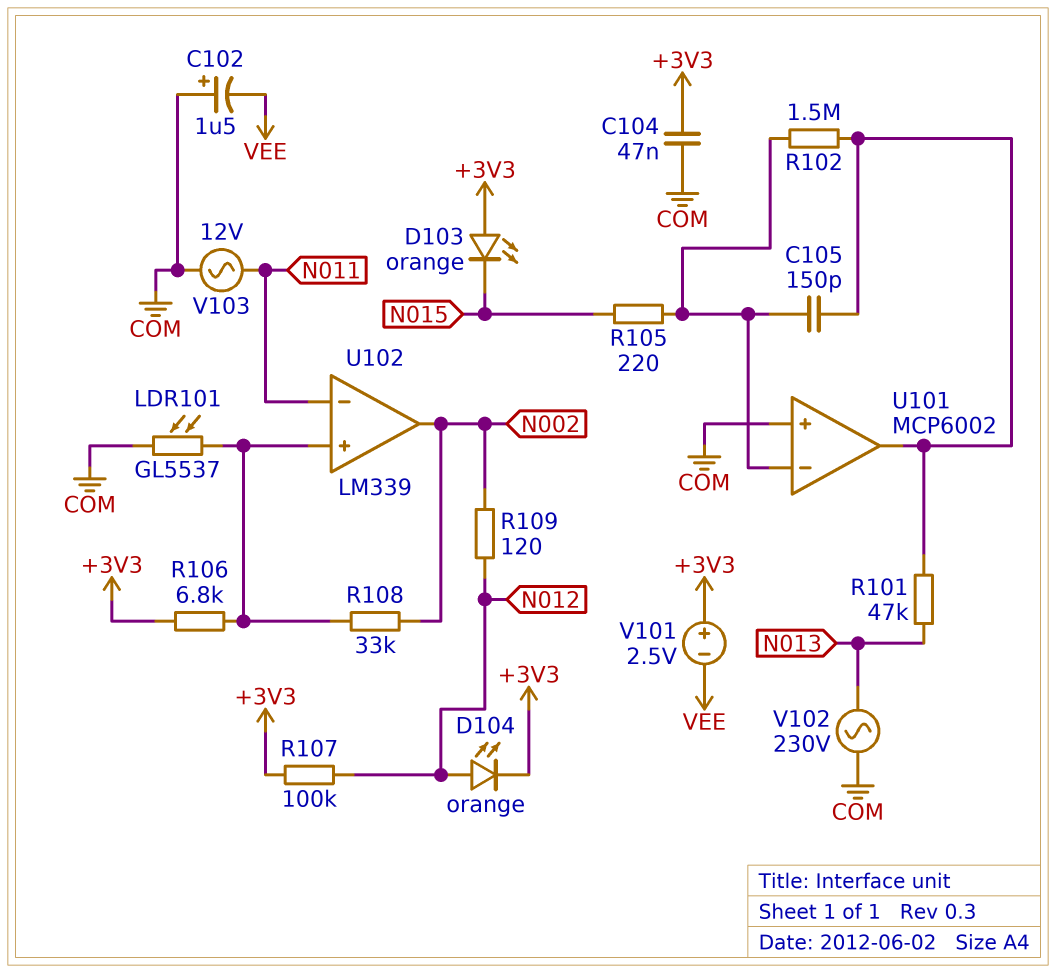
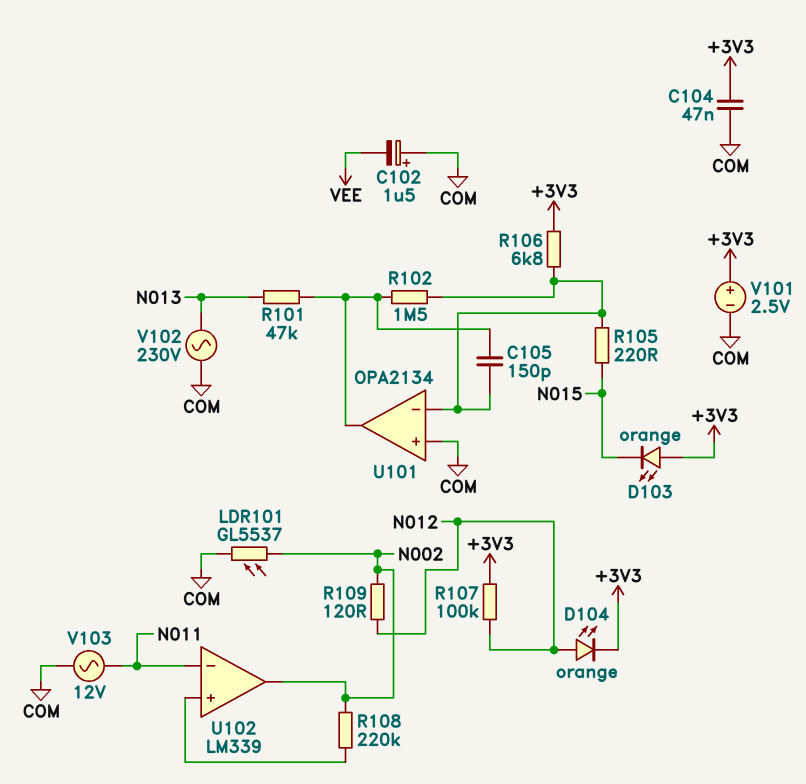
LDR101: GL5537 (COM, U102/in+) -> GL5537 (COM, N002)
R106: 6.8k (+3V3, U102/in+) -> 6.8k (+3V3, U101/in-)
R108: 33k (N002, U102/in+) -> 220k (N002, U102/in+)
U101: MCP6002 -> OPA2134
V101: 2.5V (plus +3V3, minus VEE) -> 2.5V (plus +3V3, minus COM)

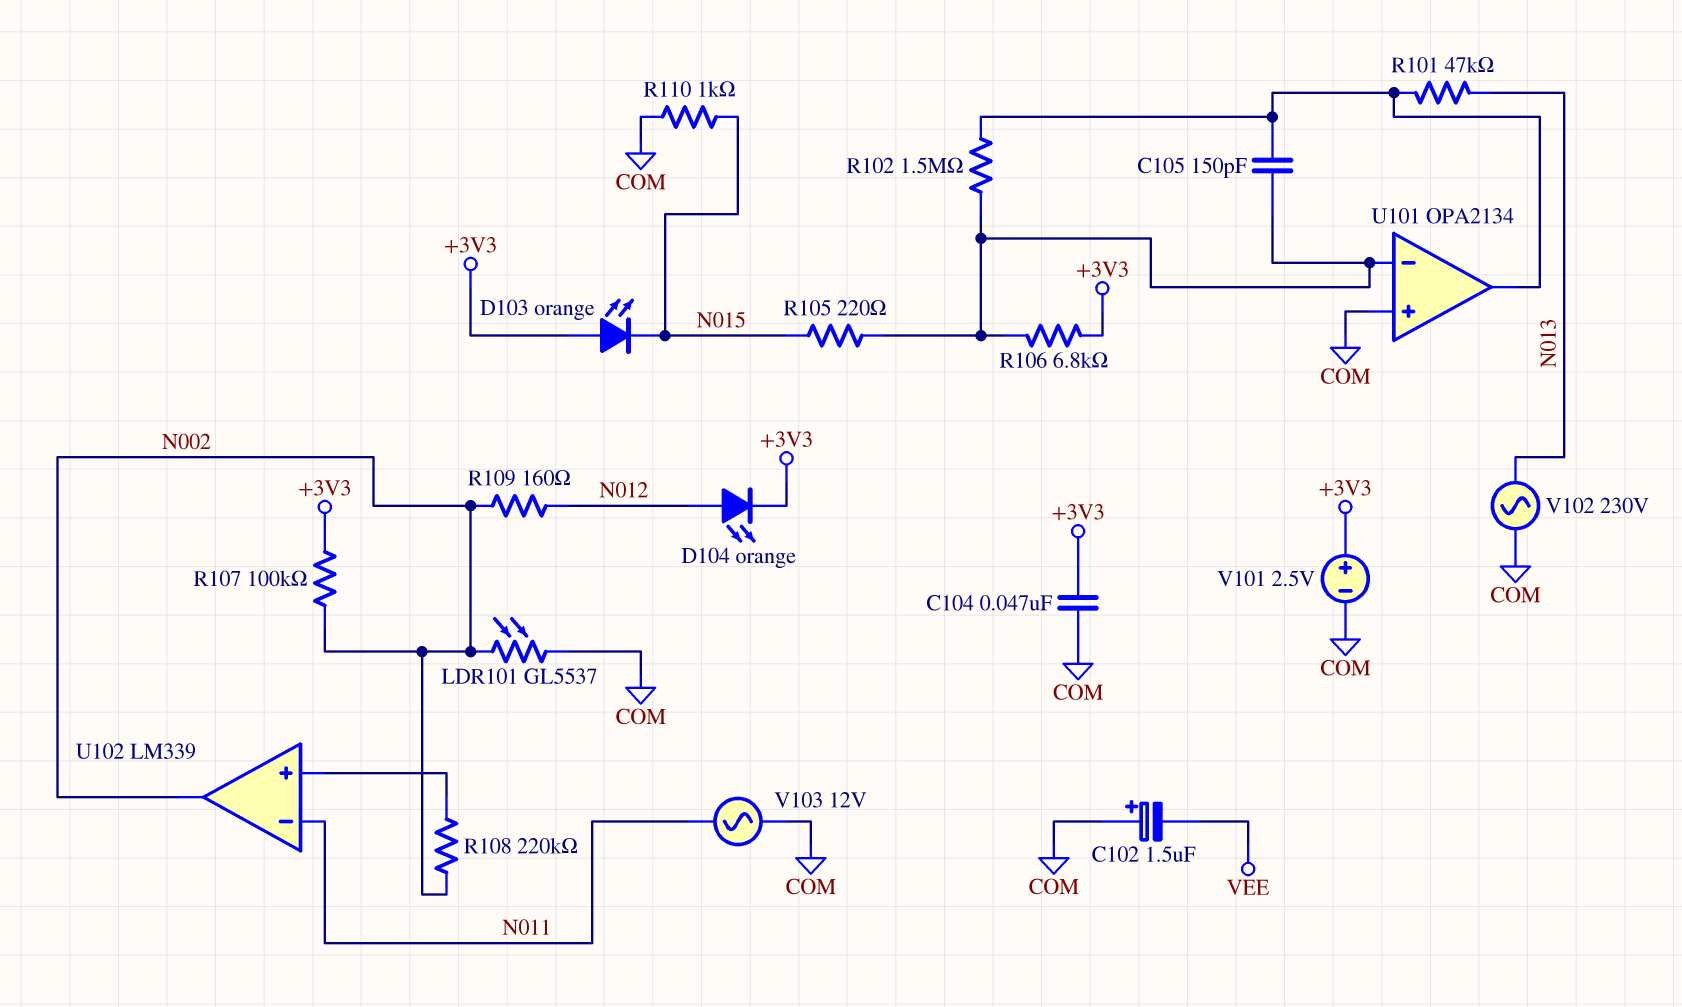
R107: 100k (+3V3, N012) -> 100k (+3V3, N002)
R109: 120 (N002, N012) -> 160 (N002, N012)
R110: none -> 1k (COM, N015)

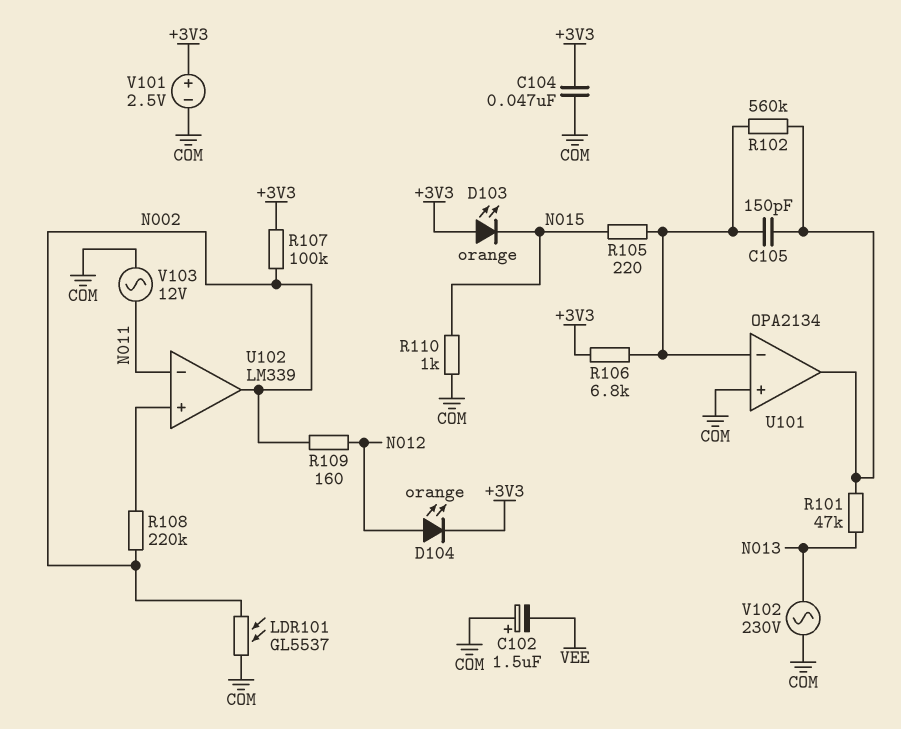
R102: 1.5M (U101/in-, U101/out) -> 560k (U101/in-, U101/out)

